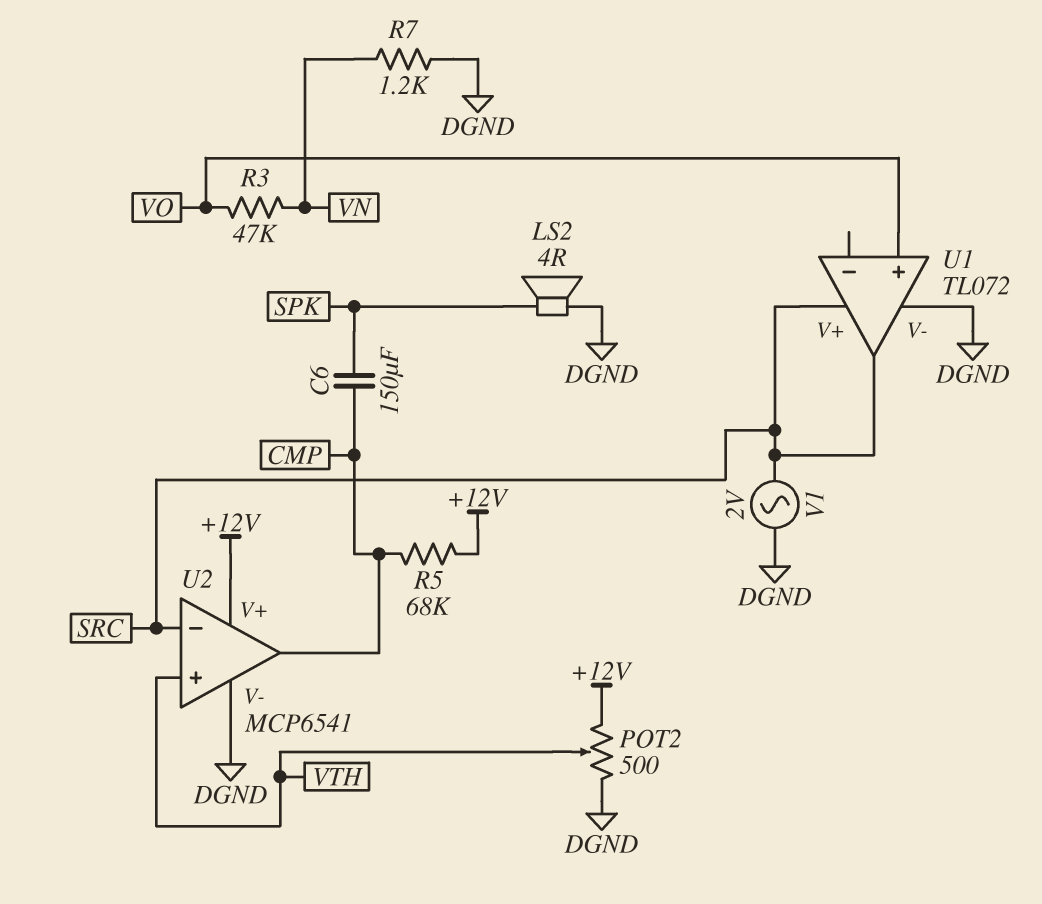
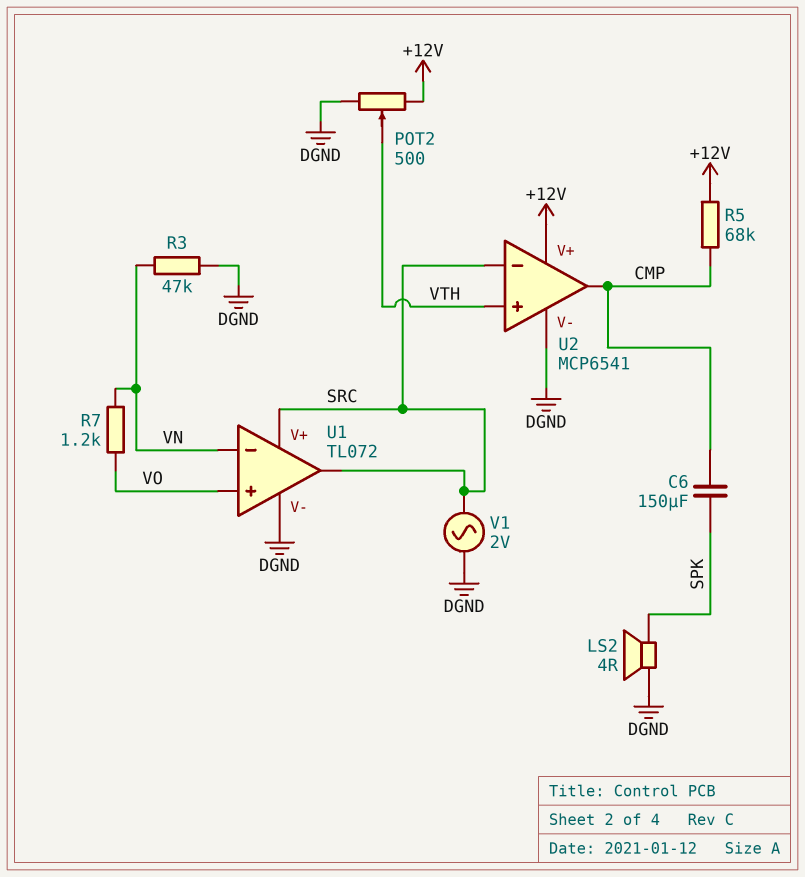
R3: 47k (VN, VO) -> 47k (DGND, VN)
R7: 1.2k (DGND, VN) -> 1.2k (VN, VO)
U1 pin in-: none -> VN

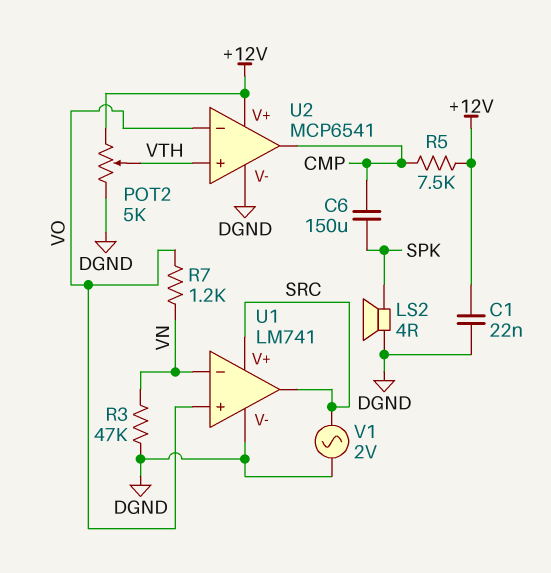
C1: none -> 22nF (+12V, DGND)
POT2: 500 (+12V, DGND, wiper VTH) -> 5k (+12V, DGND, wiper VTH)
R5: 68k (+12V, CMP) -> 7.5k (+12V, CMP)
U1: TL072 -> LM741
U2 pin in-: SRC -> VO

